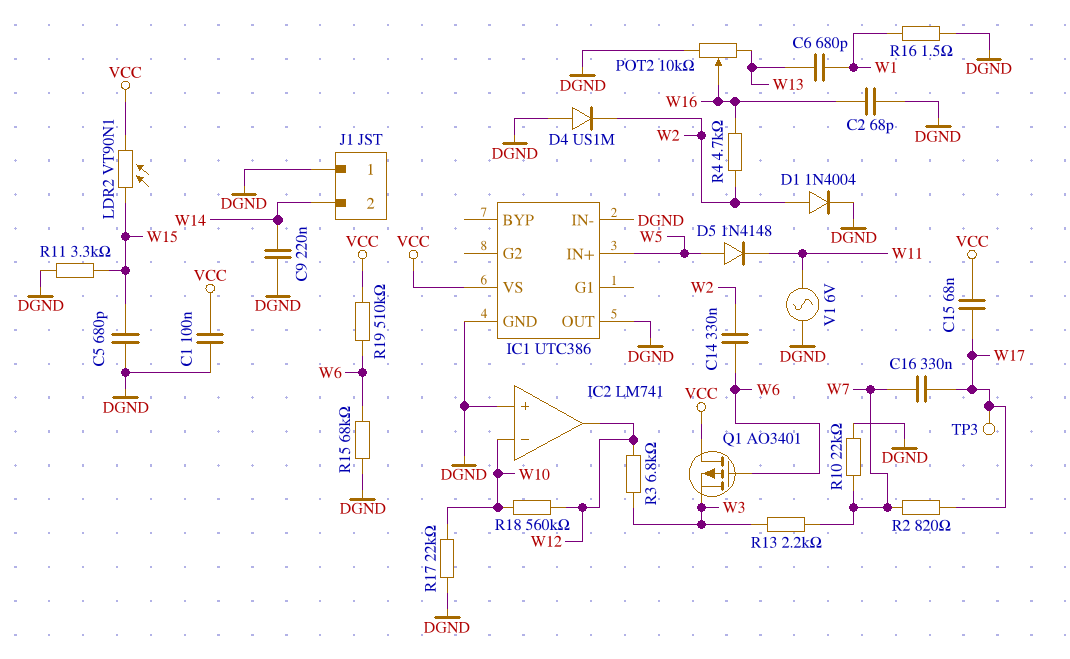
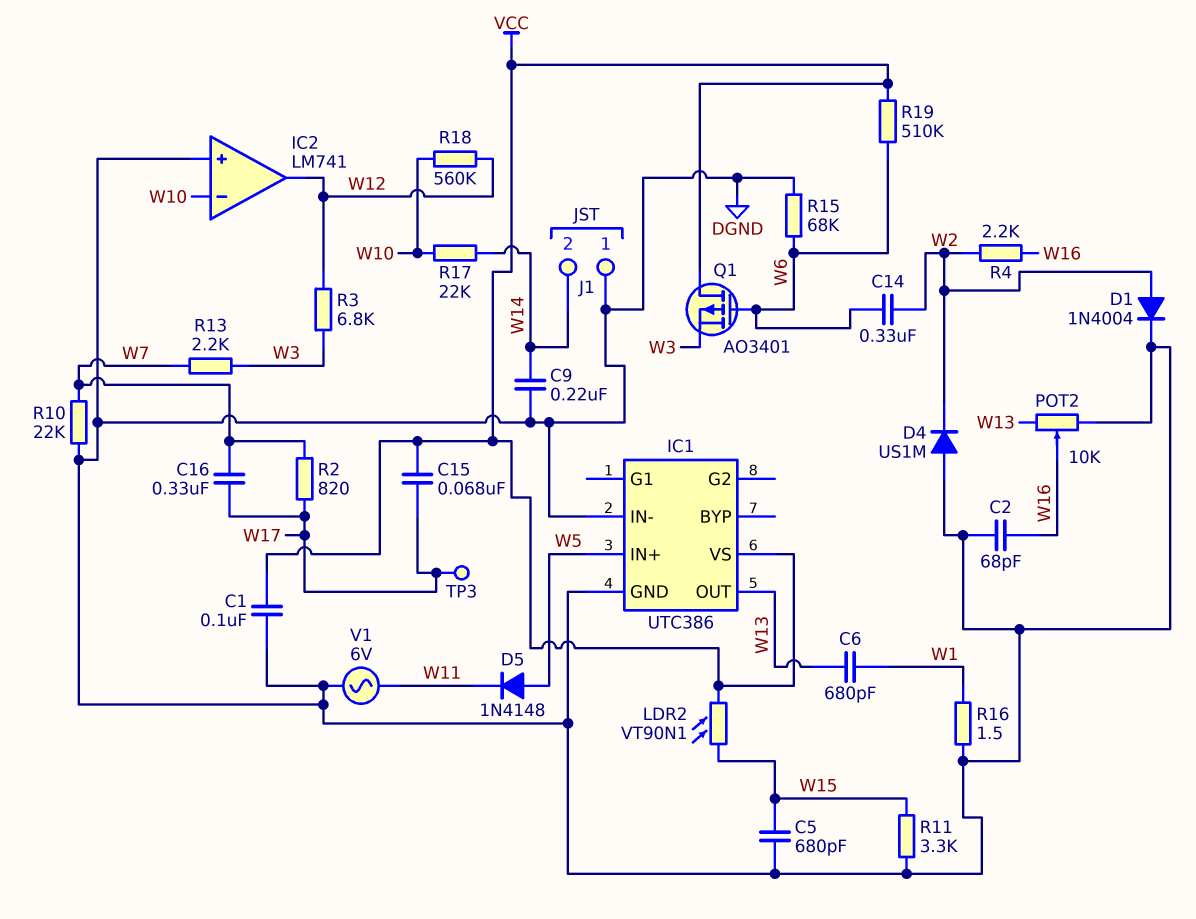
IC1 pin OUT: DGND -> W13
R4: 4.7k (W2, W16) -> 2.2k (W2, W16)
R17: 22k (DGND, W10) -> 22k (W10, W14)

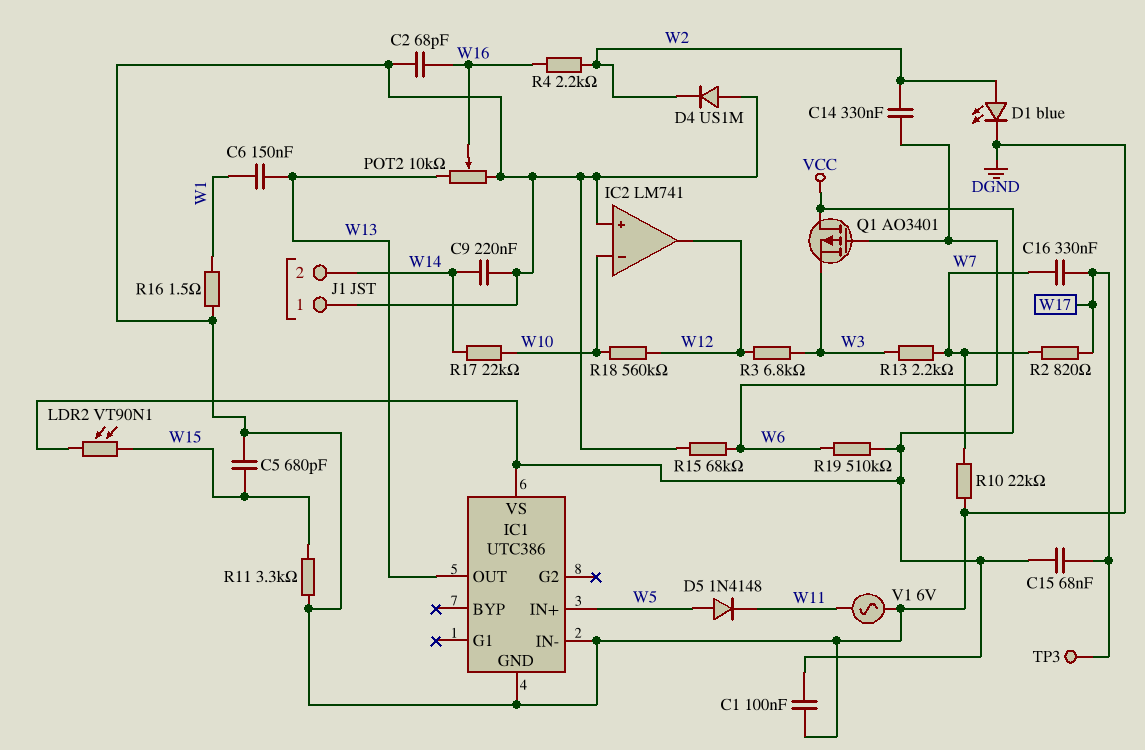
C6: 680pF (W1, W13) -> 150nF (W1, W13)
D1: diode 1N4004 (A W2, K DGND) -> LED blue (A W2, K DGND)

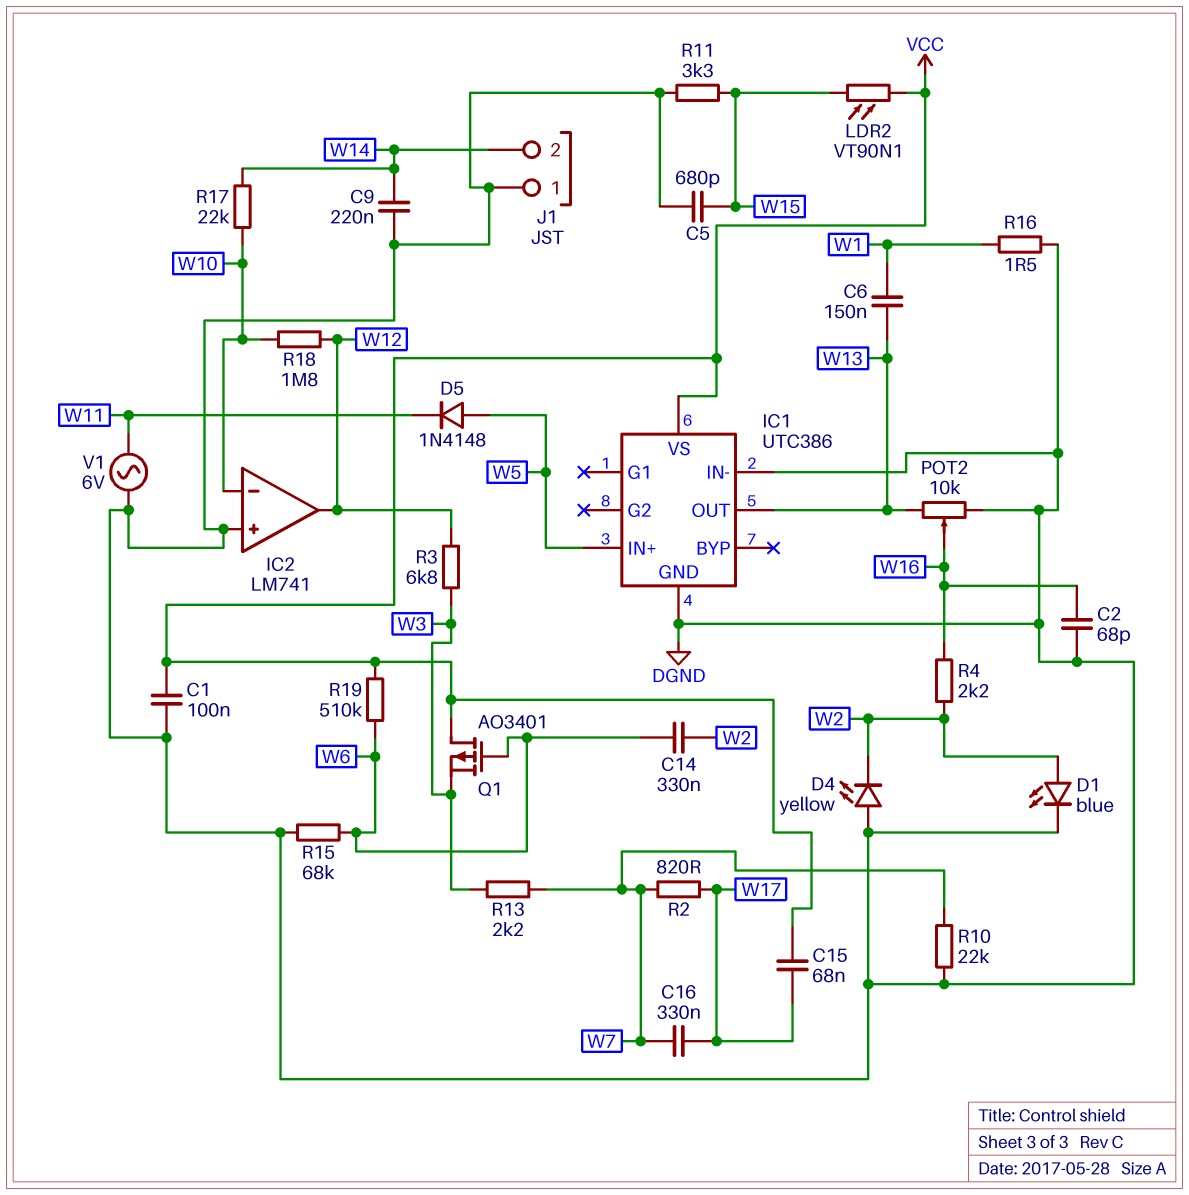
D4: diode US1M (A DGND, K W2) -> LED yellow (A DGND, K W2)
R18: 560k (W10, W12) -> 1.8M (W10, W12)
TP3: test point (W17) -> none

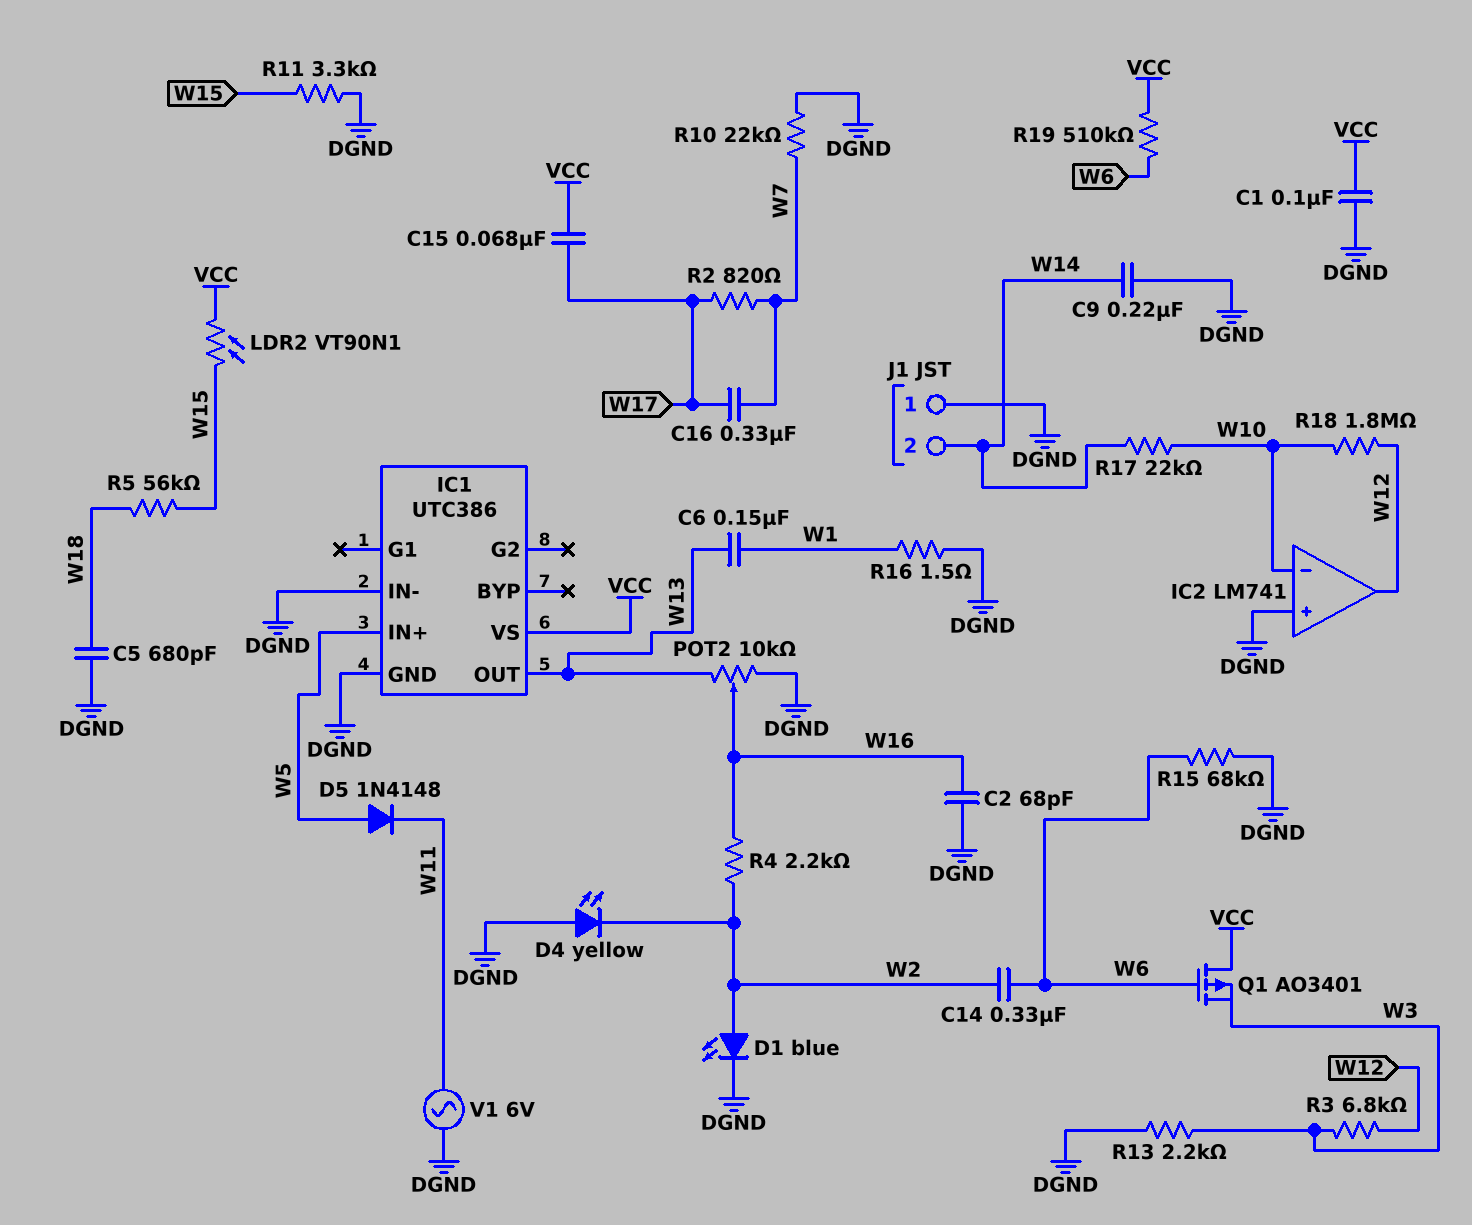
C5: 680pF (DGND, W15) -> 680pF (DGND, W18)
R5: none -> 56k (W15, W18)
R13: 2.2k (W3, W7) -> 2.2k (DGND, W3)

